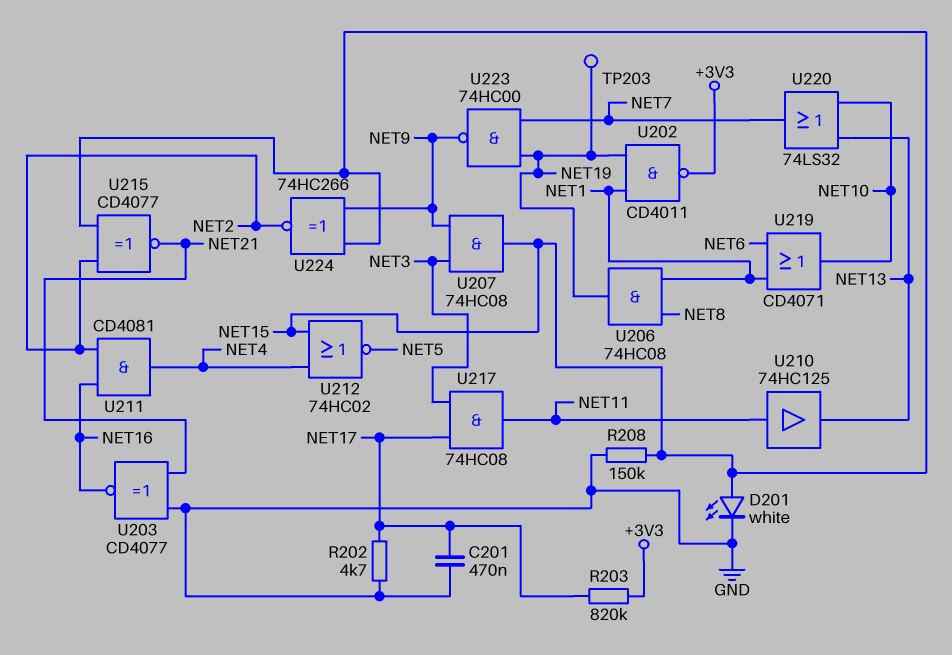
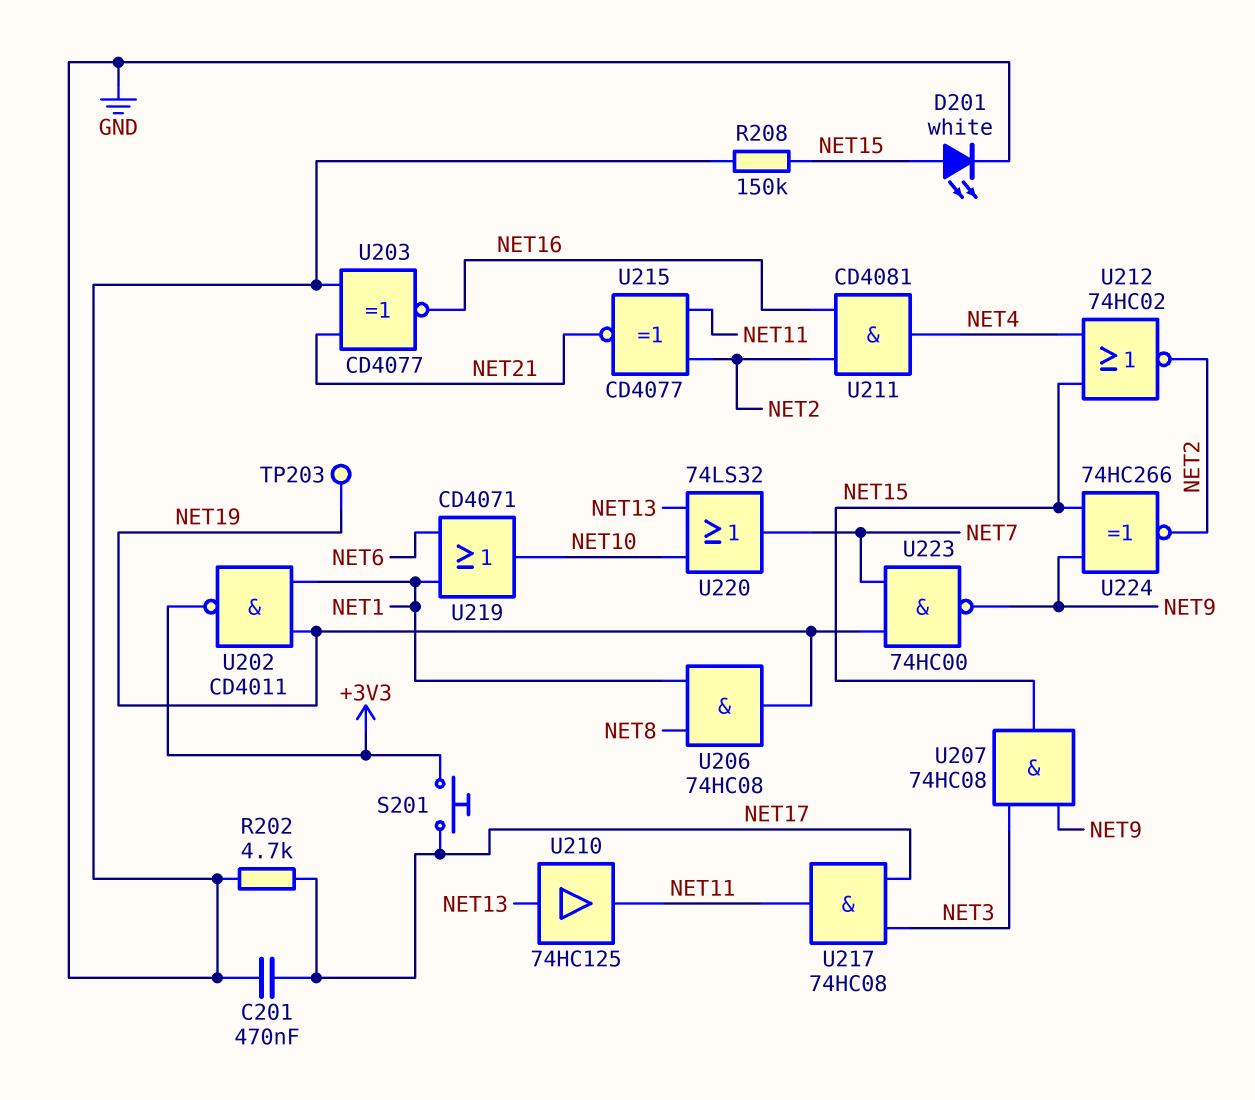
R203: 820k (+3V3, NET17) -> none
S201: none -> button (+3V3, NET17)
U210: buffer 74HC125 (in NET11, out NET13) -> buffer 74HC125 (in NET13, out NET11)
U212: NOR 74HC02 (in NET4, in NET15, out NET5) -> NOR 74HC02 (in NET4, in NET15, out NET2)
U215: XNOR CD4077 (in NET2, in NET15, out NET21) -> XNOR CD4077 (in NET2, in NET11, out NET21)

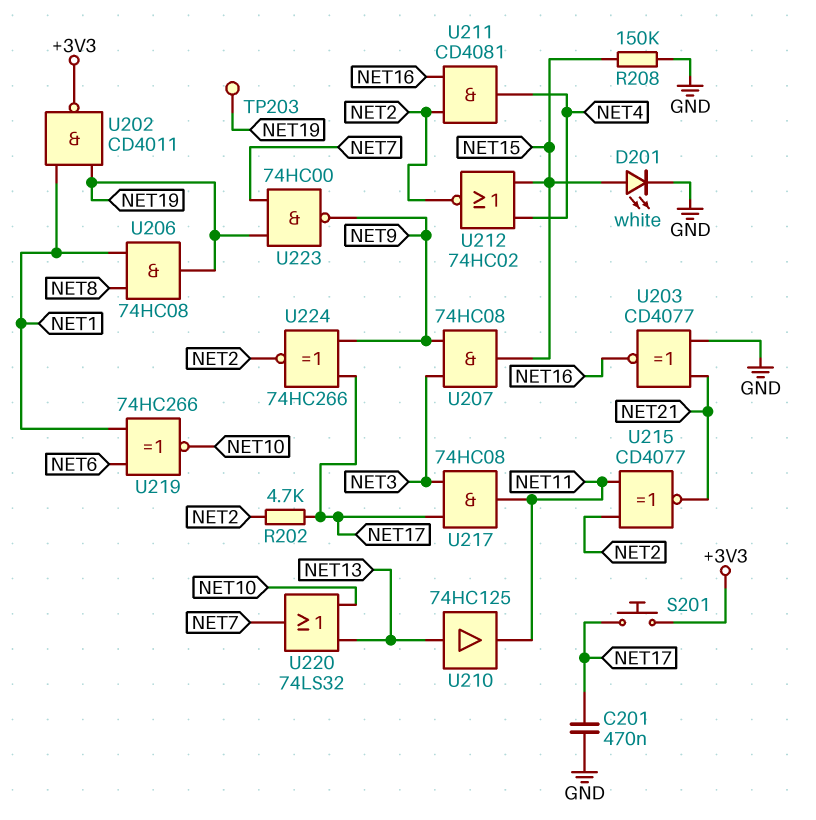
R202: 4.7k (GND, NET17) -> 4.7k (NET2, NET17)
U219: OR CD4071 (in NET1, in NET6, out NET10) -> XNOR 74HC266 (in NET1, in NET6, out NET10)
U224: XNOR 74HC266 (in NET9, in NET15, out NET2) -> XNOR 74HC266 (in NET9, in NET17, out NET2)

